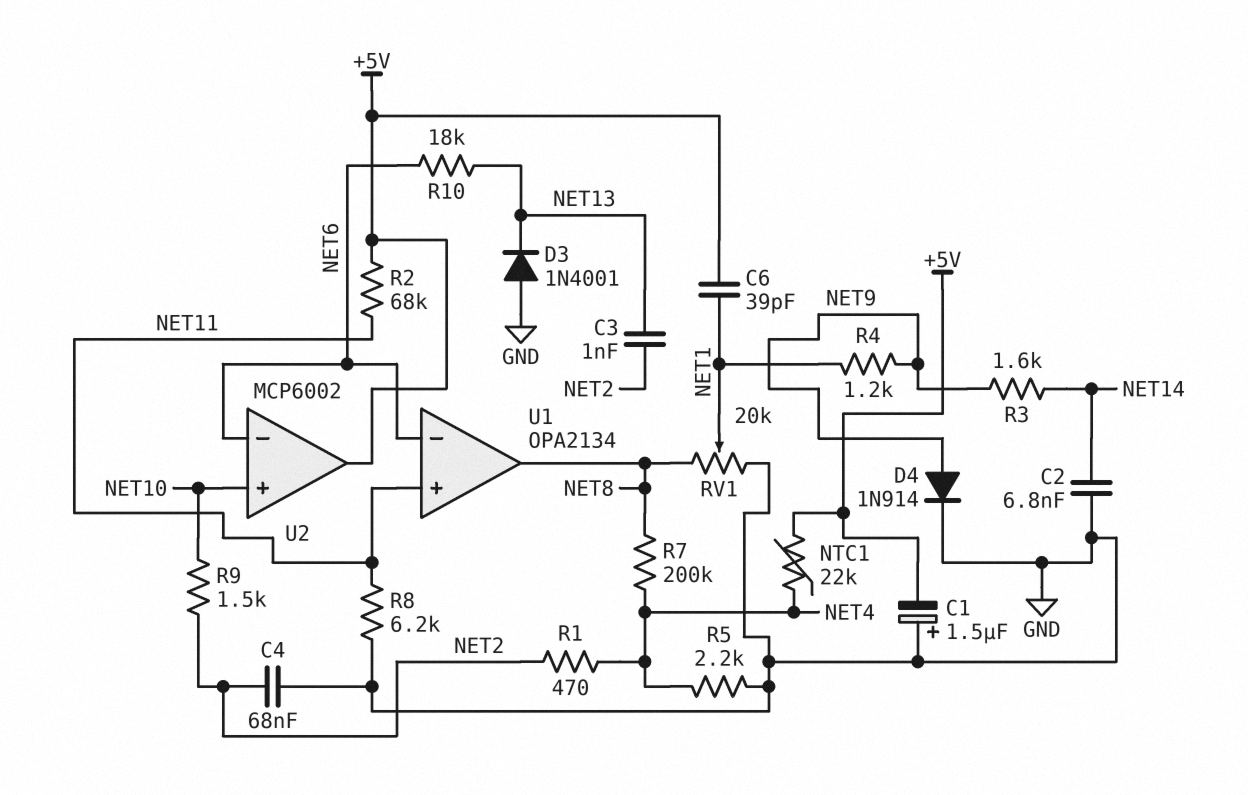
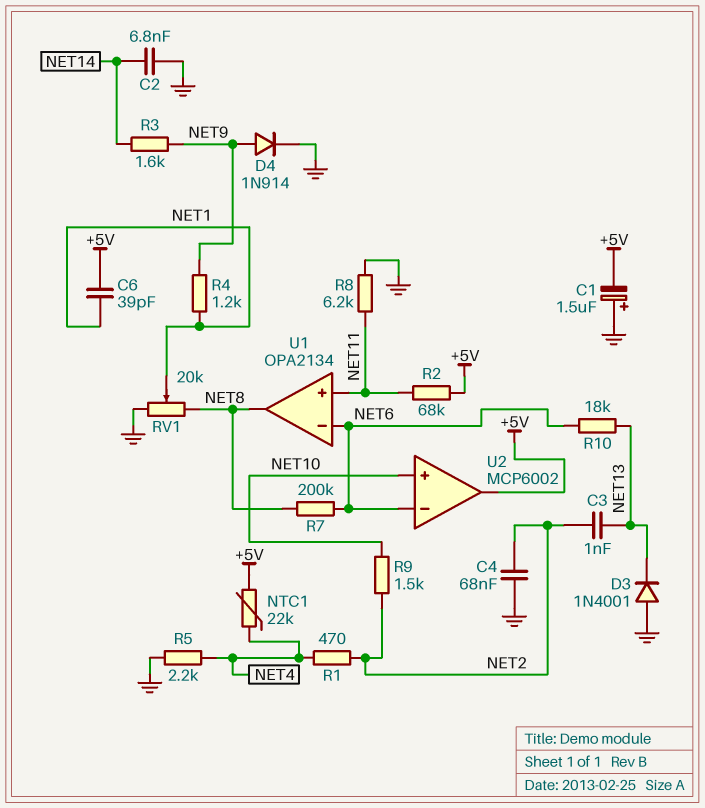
R7: 200k (NET4, NET8) -> 200k (NET6, NET8)

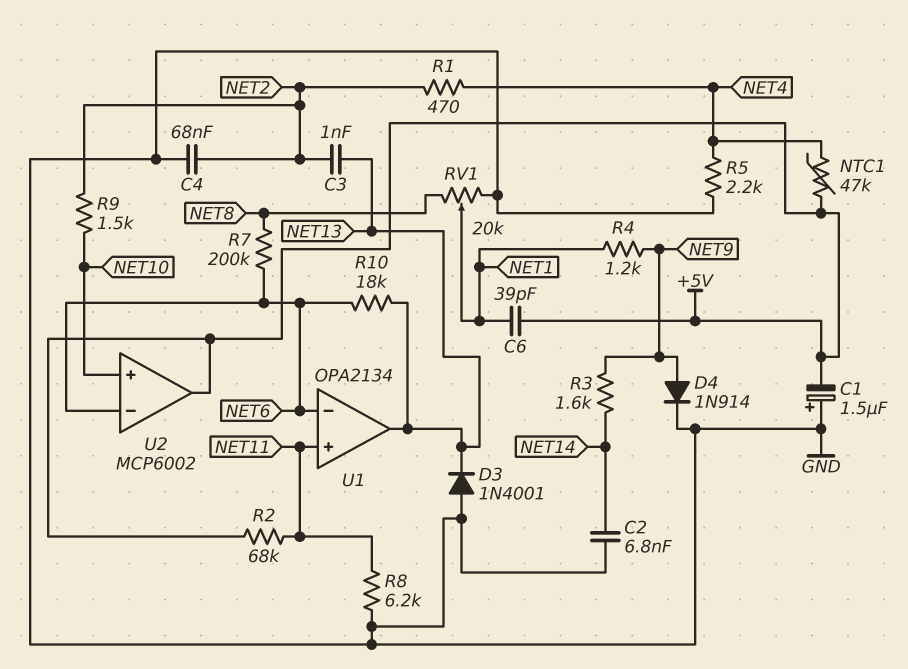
NTC1: 22k (+5V, NET4) -> 47k (+5V, NET4)
U1 pin out: NET8 -> NET13

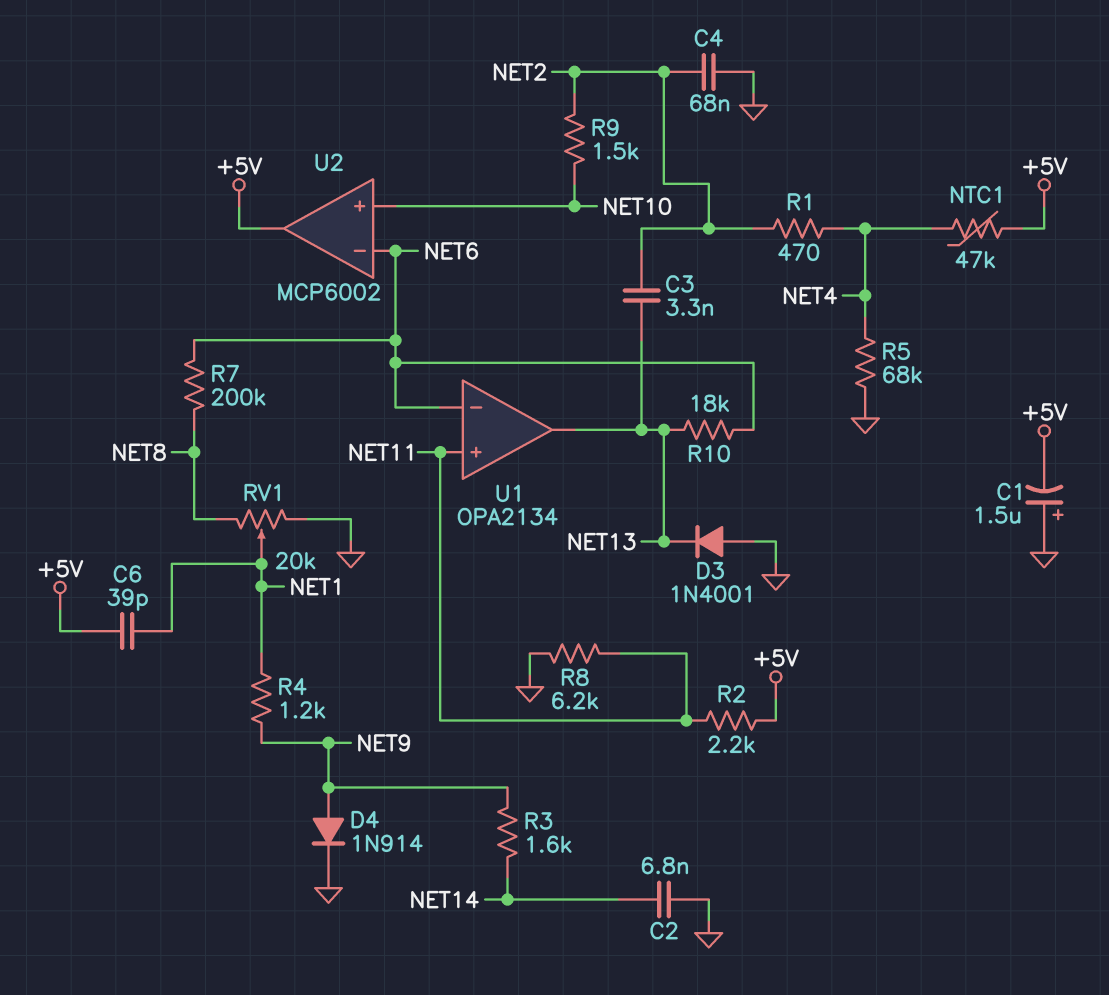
C3: 1nF (NET2, NET13) -> 3.3nF (NET2, NET13)
R2: 68k (+5V, NET11) -> 2.2k (+5V, NET11)
R5: 2.2k (GND, NET4) -> 68k (GND, NET4)

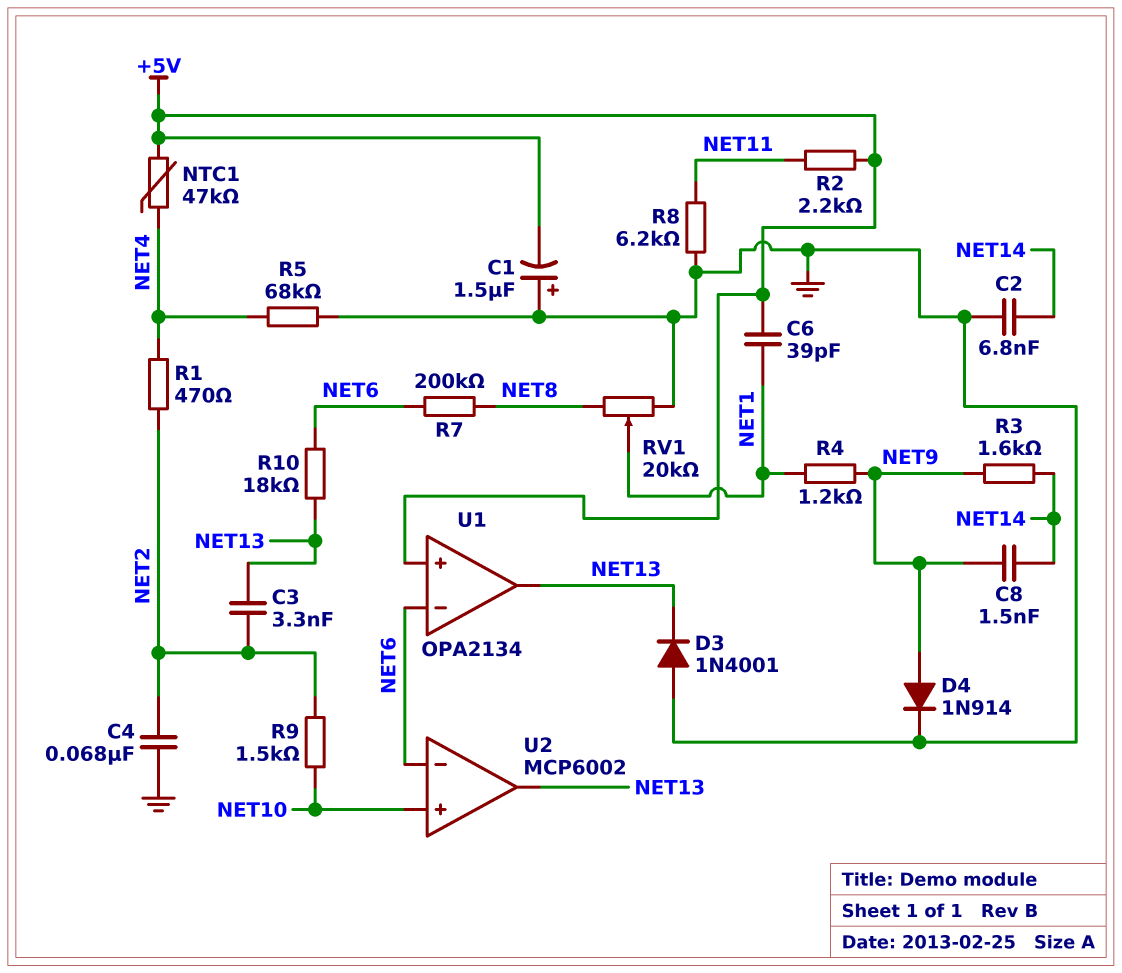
C8: none -> 1.5nF (NET9, NET14)
U1 pin in+: NET11 -> +5V
U2 pin out: +5V -> NET13

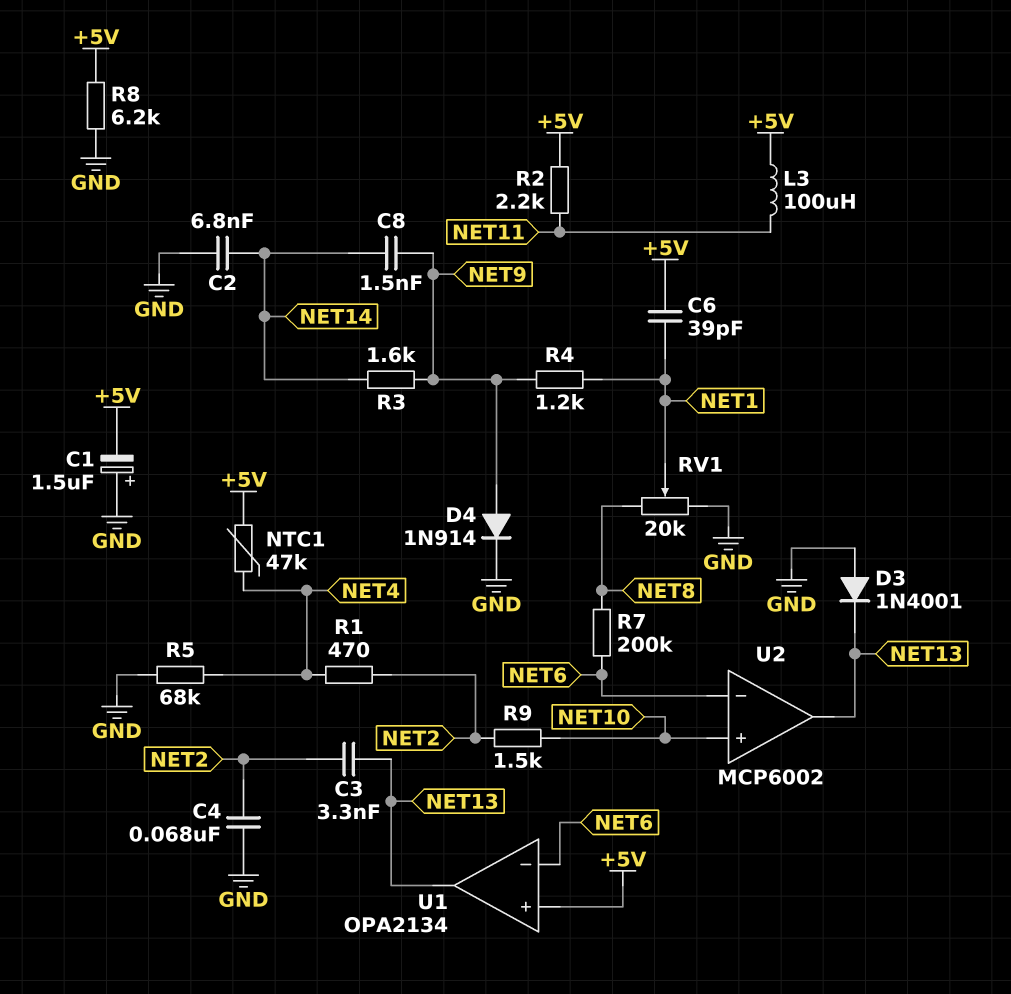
L3: none -> 100uH (+5V, NET11)
R8: 6.2k (GND, NET11) -> 6.2k (+5V, GND)
R10: 18k (NET6, NET13) -> none

